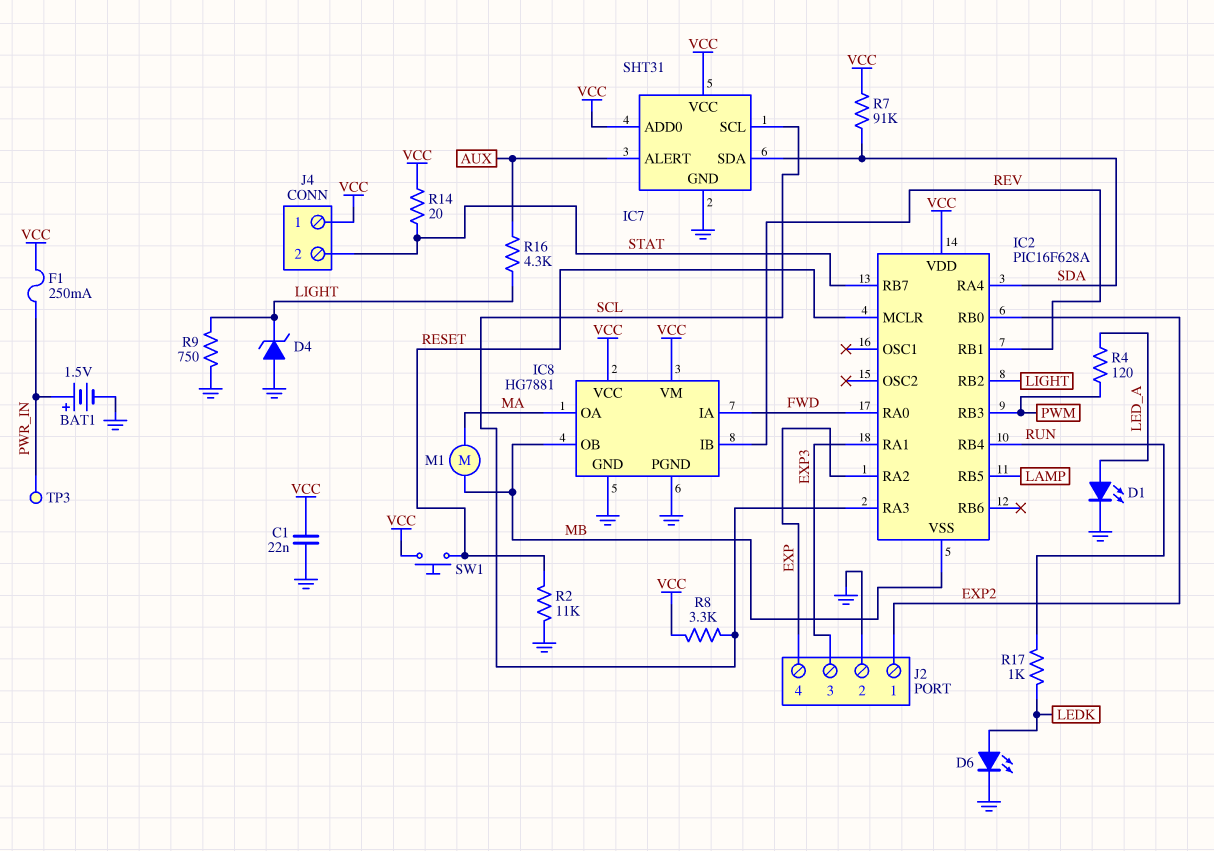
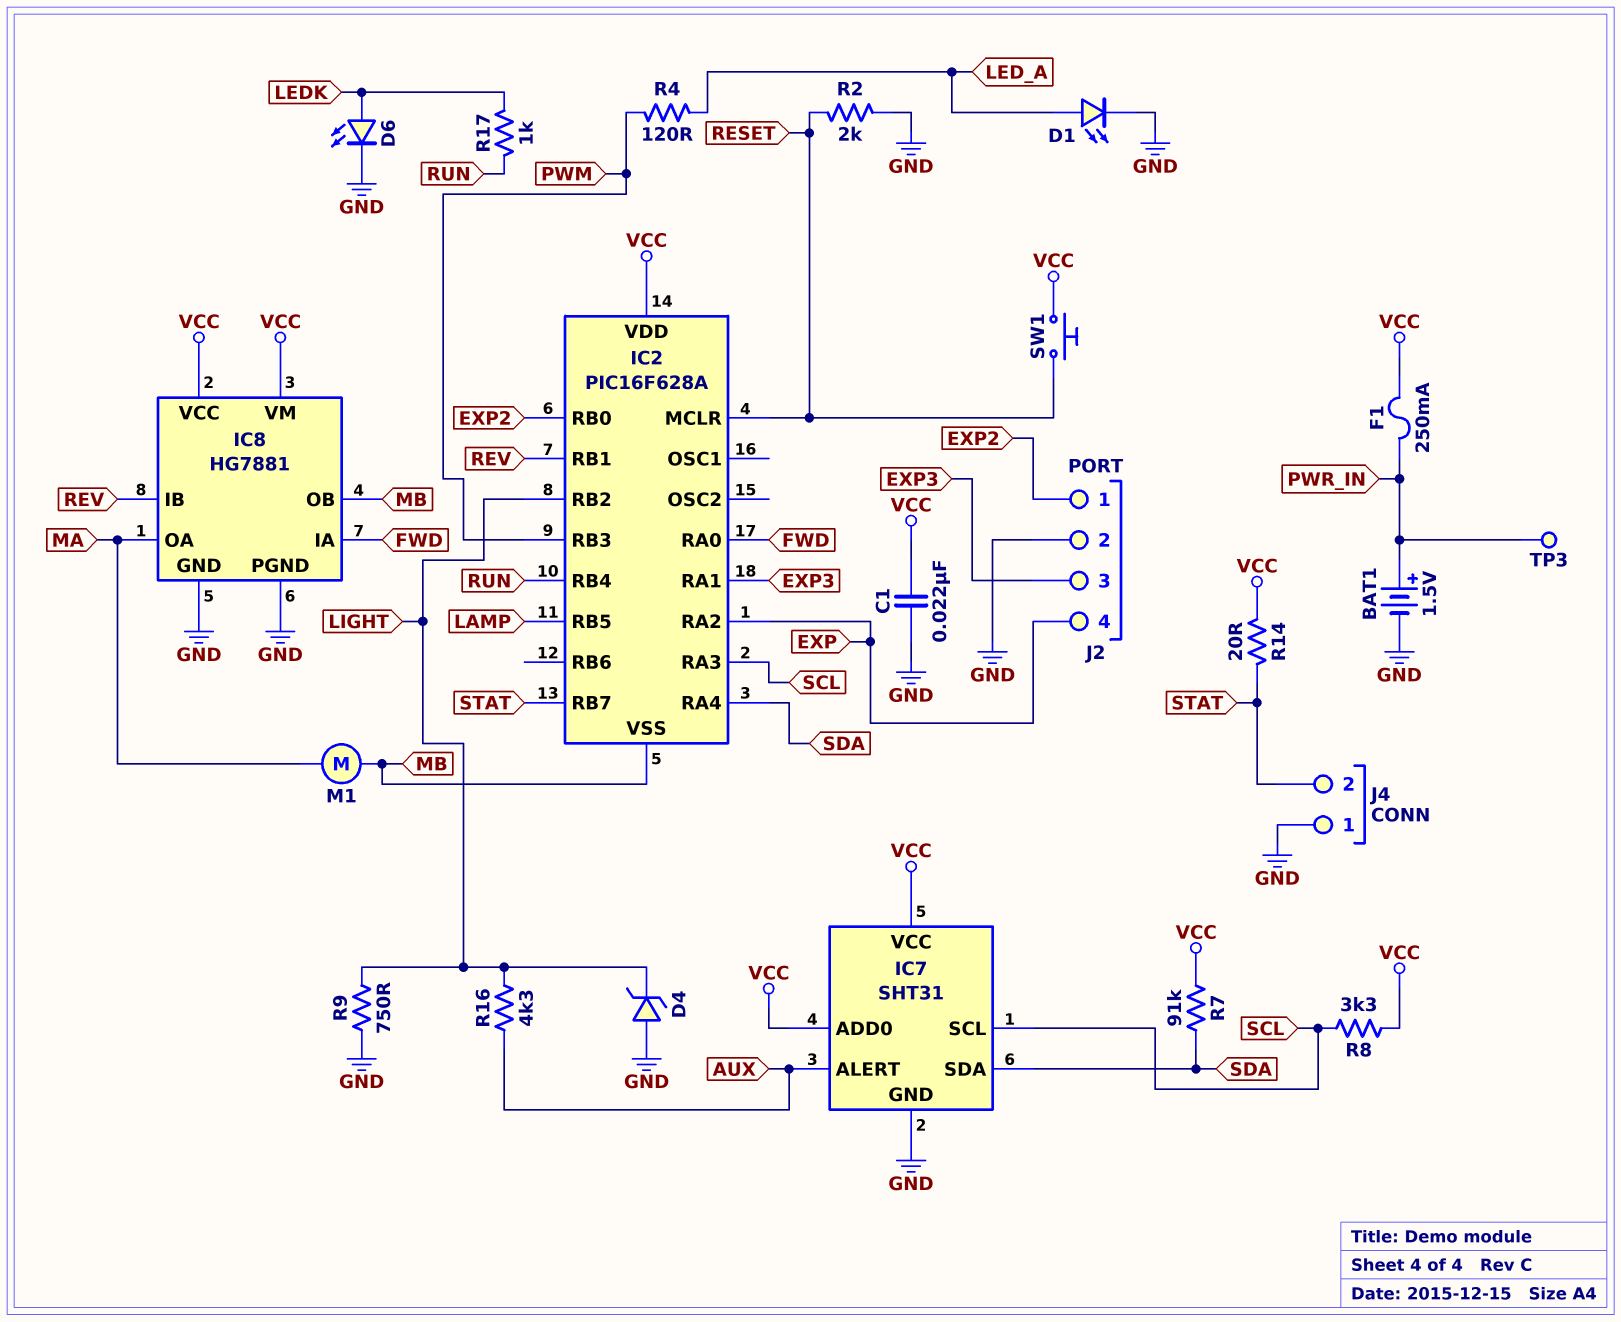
J4 pin 1: VCC -> GND
R2: 11k (GND, RESET) -> 2k (GND, RESET)

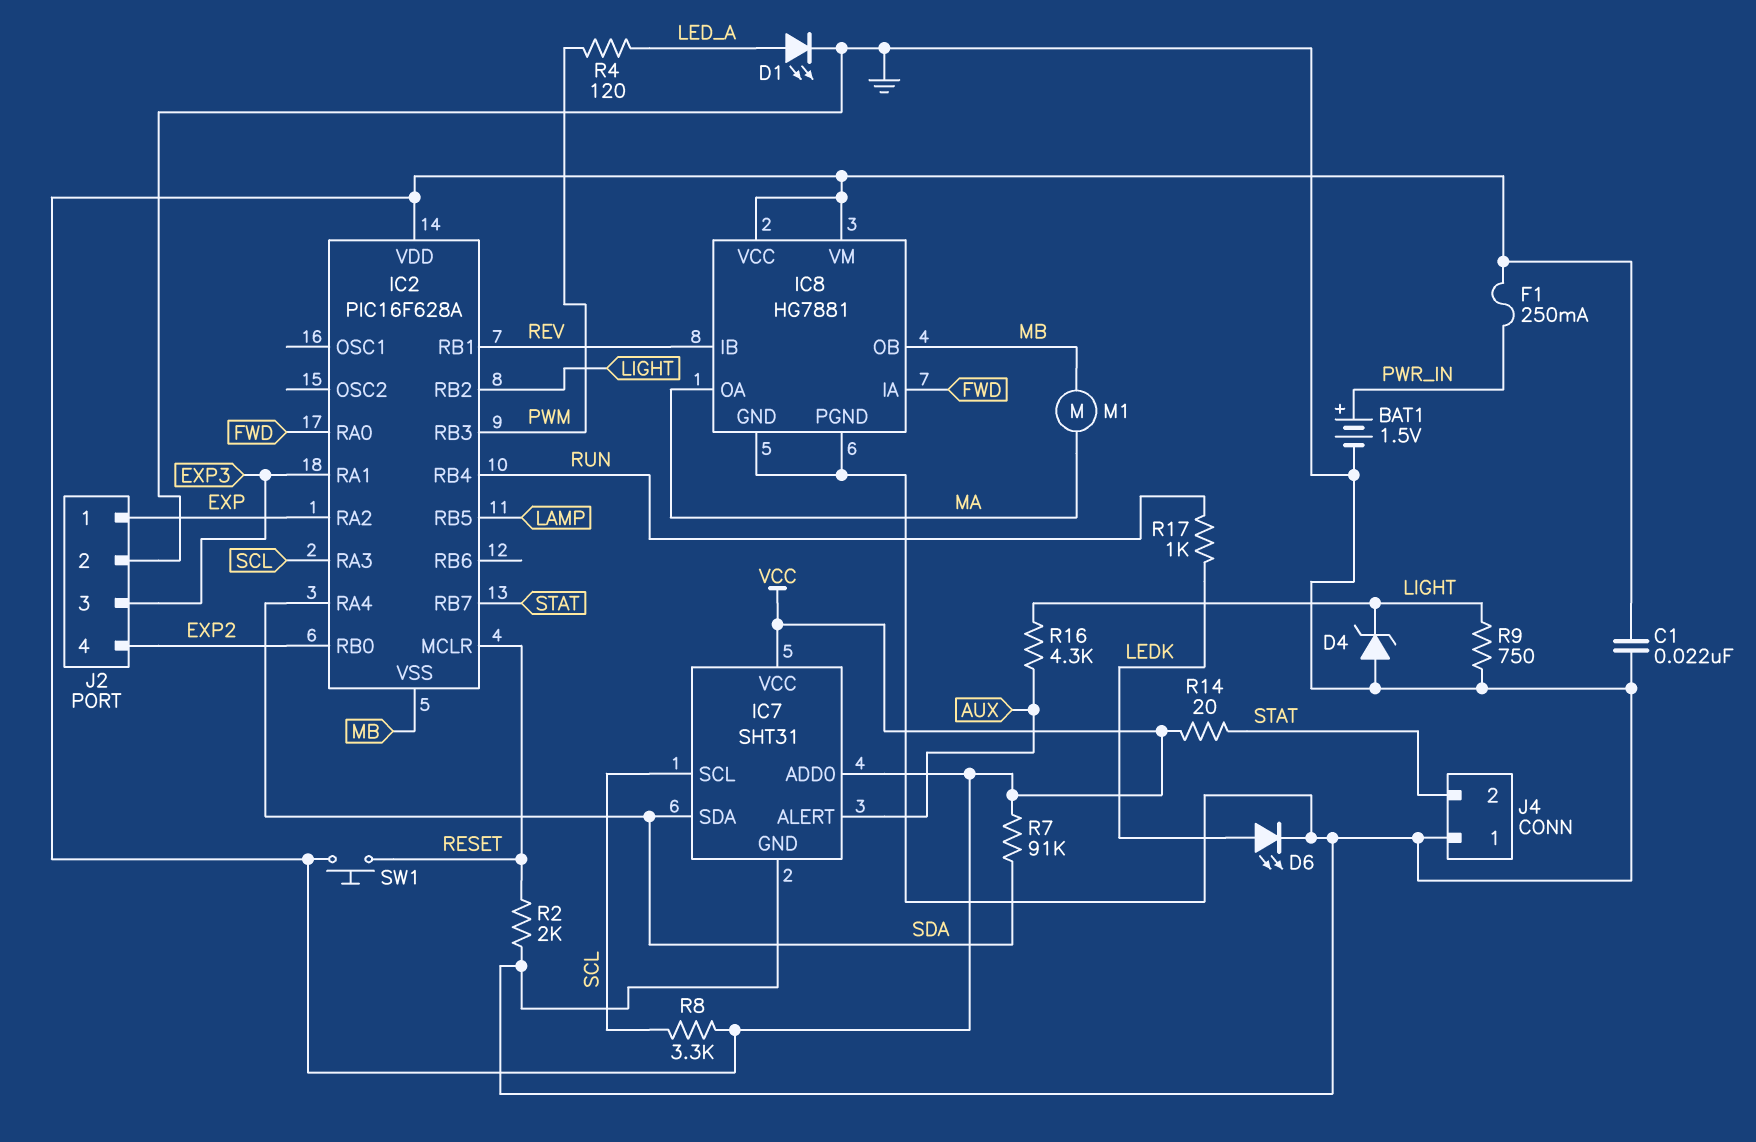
J2 pin 1: EXP2 -> EXP
J2 pin 4: EXP -> EXP2
TP3: test point (PWR_IN) -> none

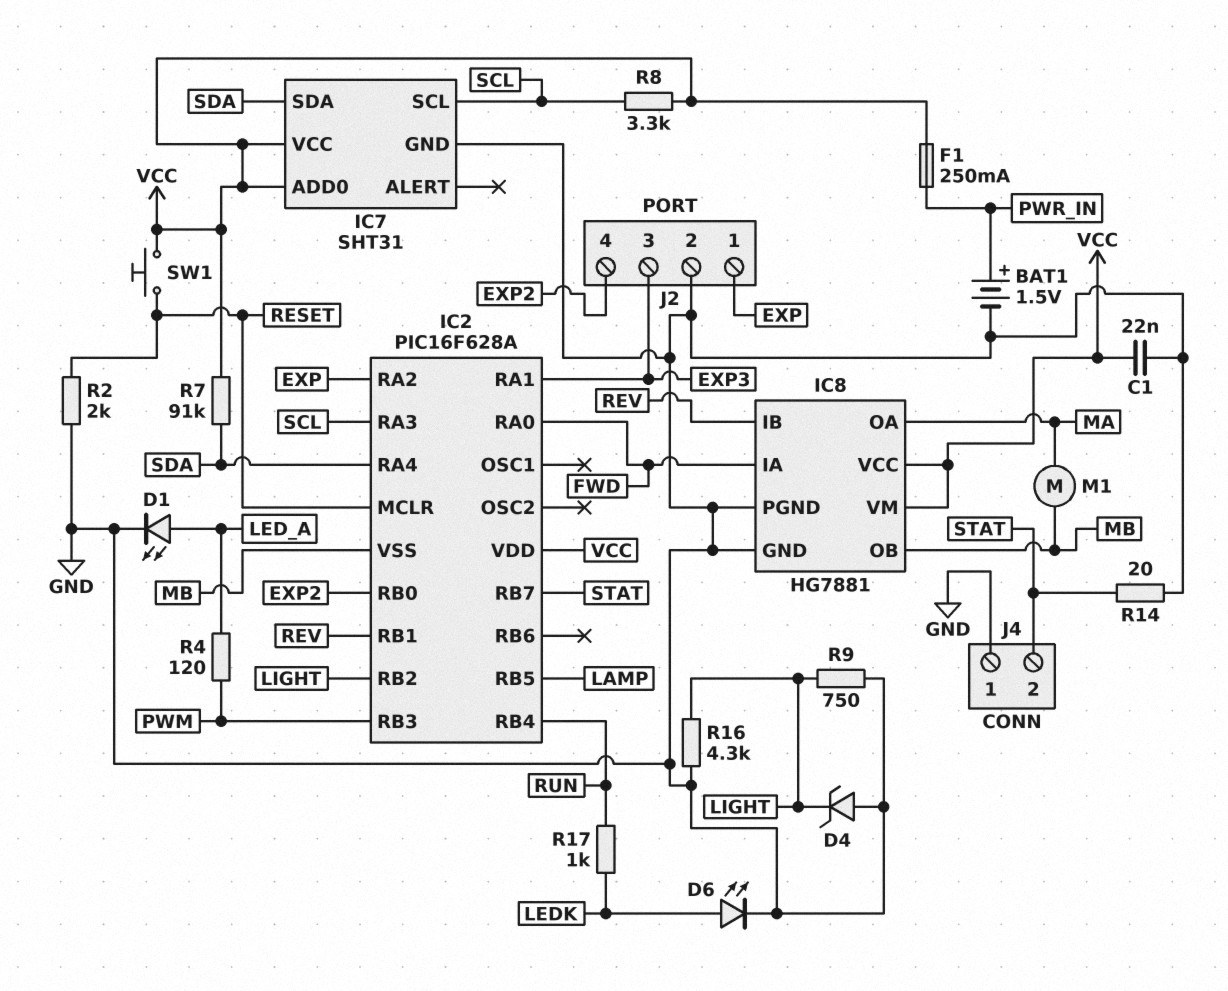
IC7 pin ALERT: AUX -> none
R14: 20 (STAT, VCC) -> 20 (GND, STAT)
R16: 4.3k (AUX, LIGHT) -> 4.3k (GND, LIGHT)

